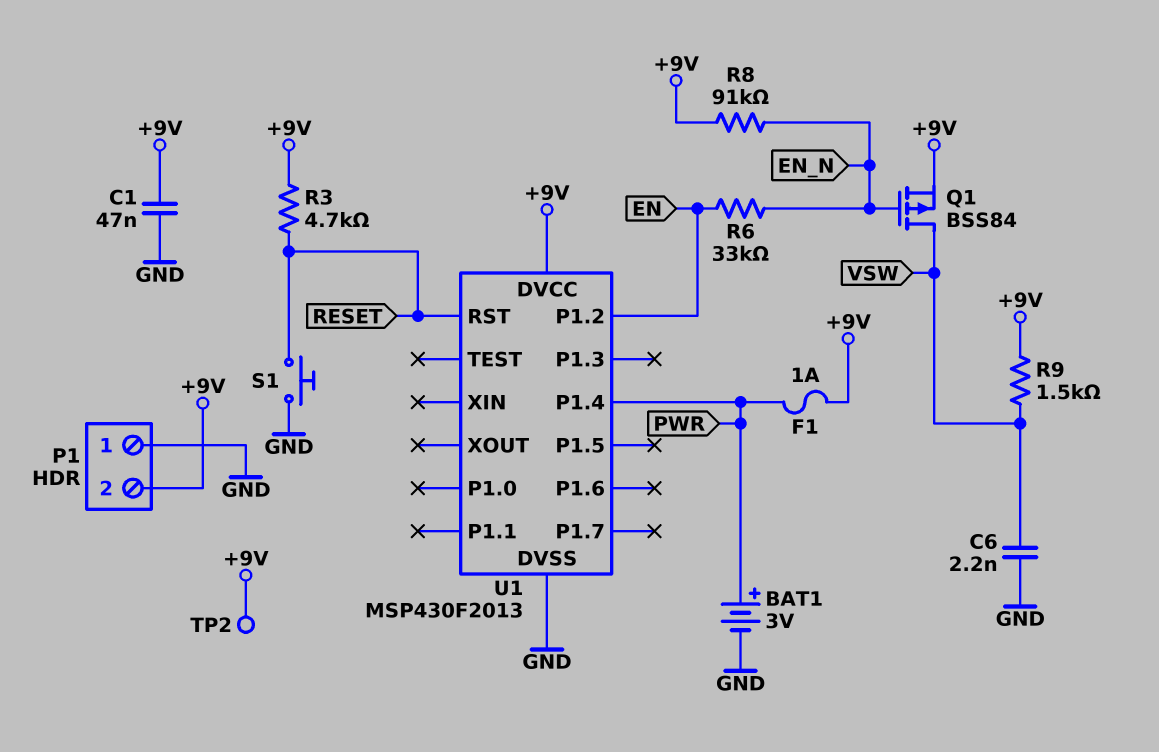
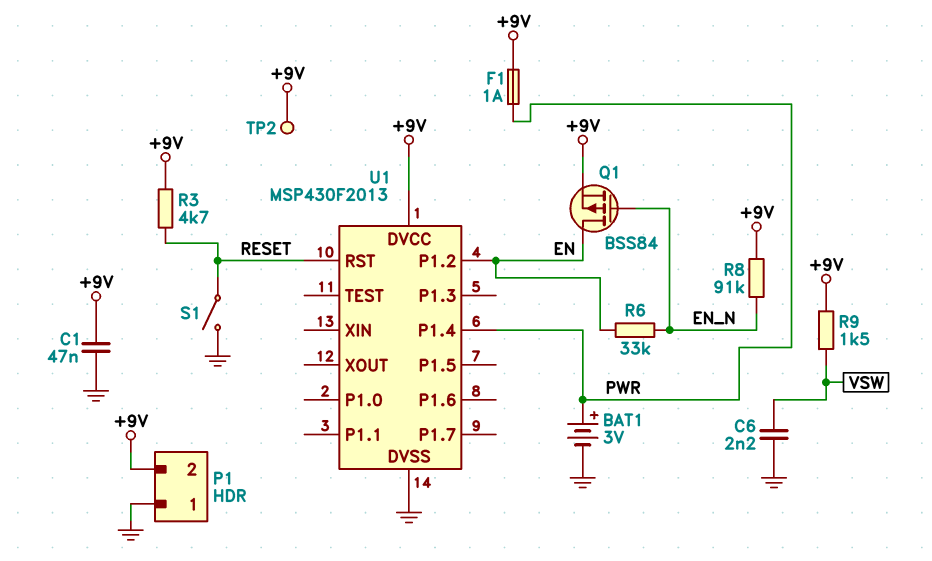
Q1: PMOS BSS84 (G EN_N, D VSW, S +9V) -> PMOS BSS84 (G EN_N, D EN, S +9V)
S1: button (GND, RESET) -> switch (GND, RESET)

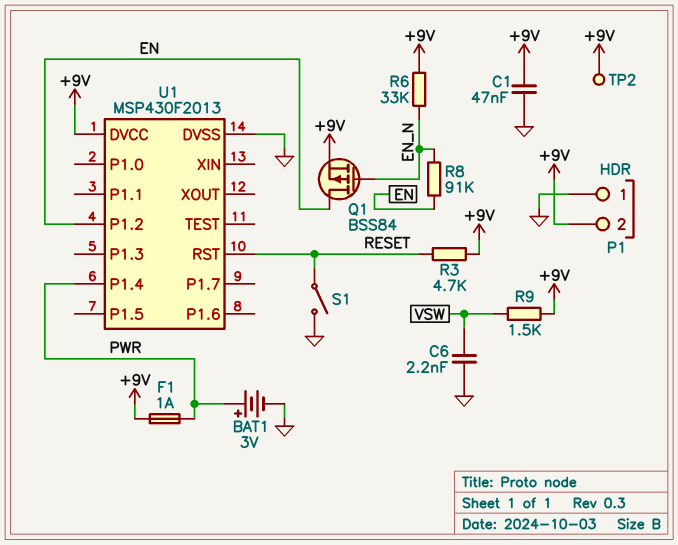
R6: 33k (EN, EN_N) -> 33k (+9V, EN_N)
R8: 91k (+9V, EN_N) -> 91k (EN, EN_N)

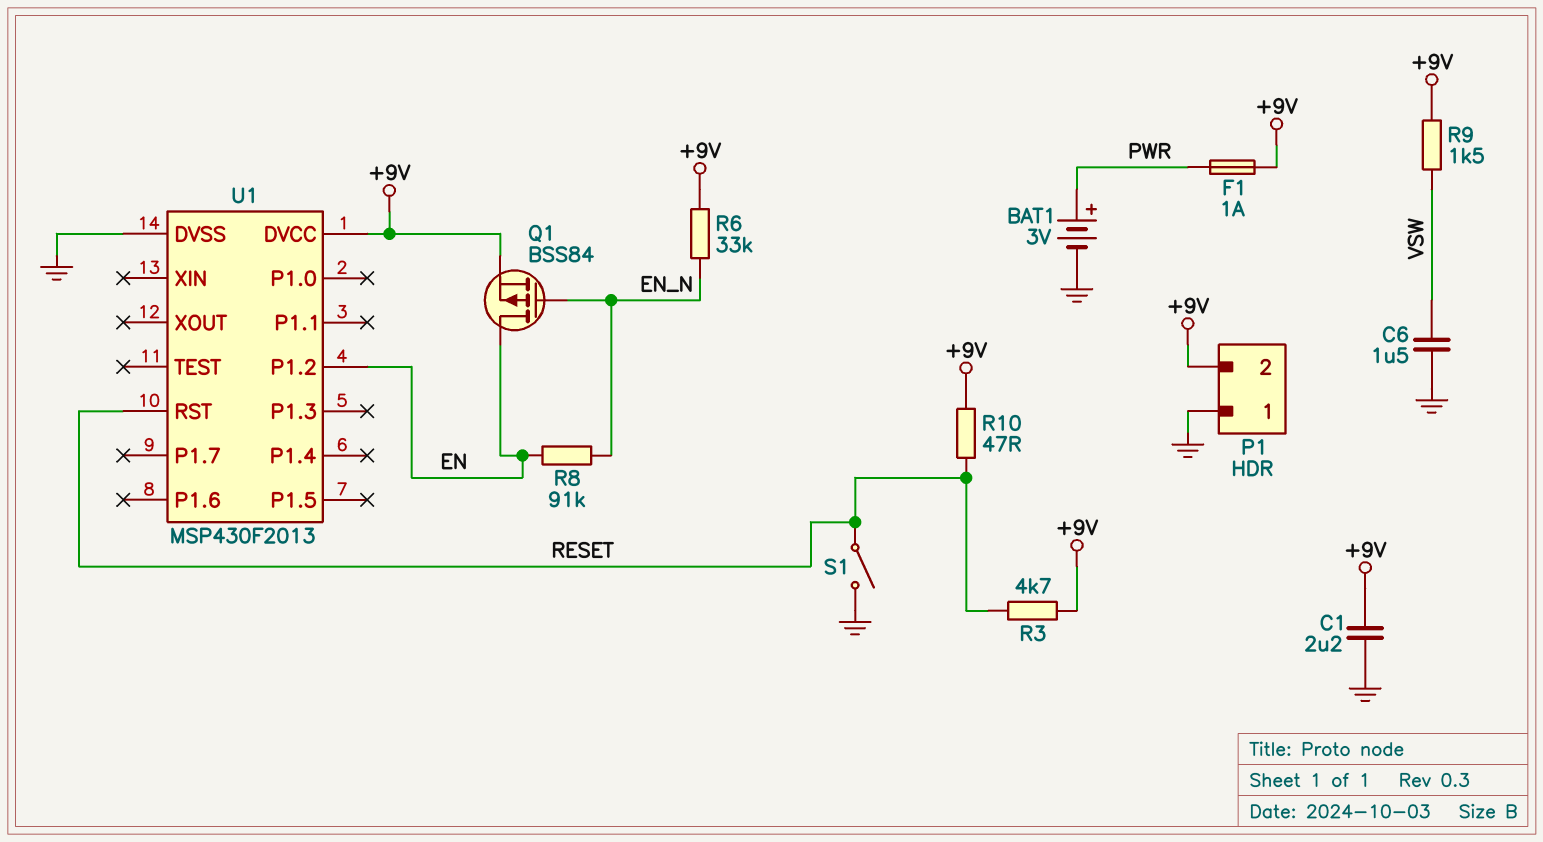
C1: 47nF (+9V, GND) -> 2.2uF (+9V, GND)
C6: 2.2nF (GND, VSW) -> 1.5uF (GND, VSW)
R10: none -> 47 (+9V, RESET)
TP2: test point (+9V) -> none
U1 pin P1.4: PWR -> none

